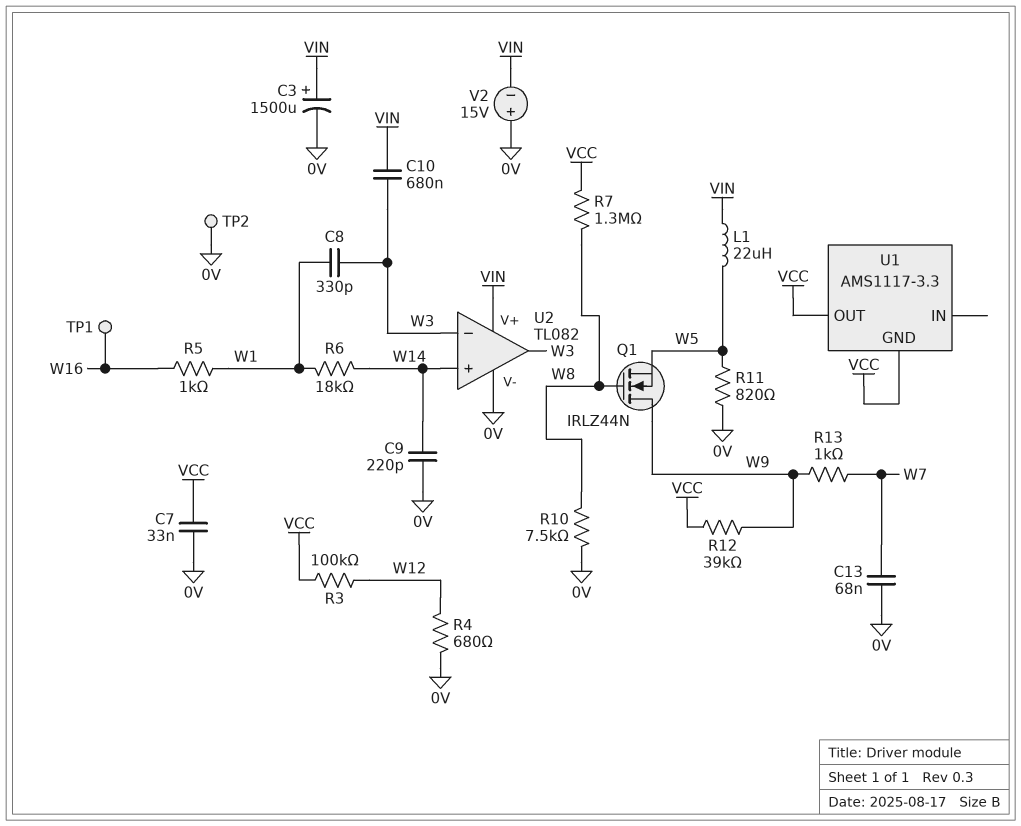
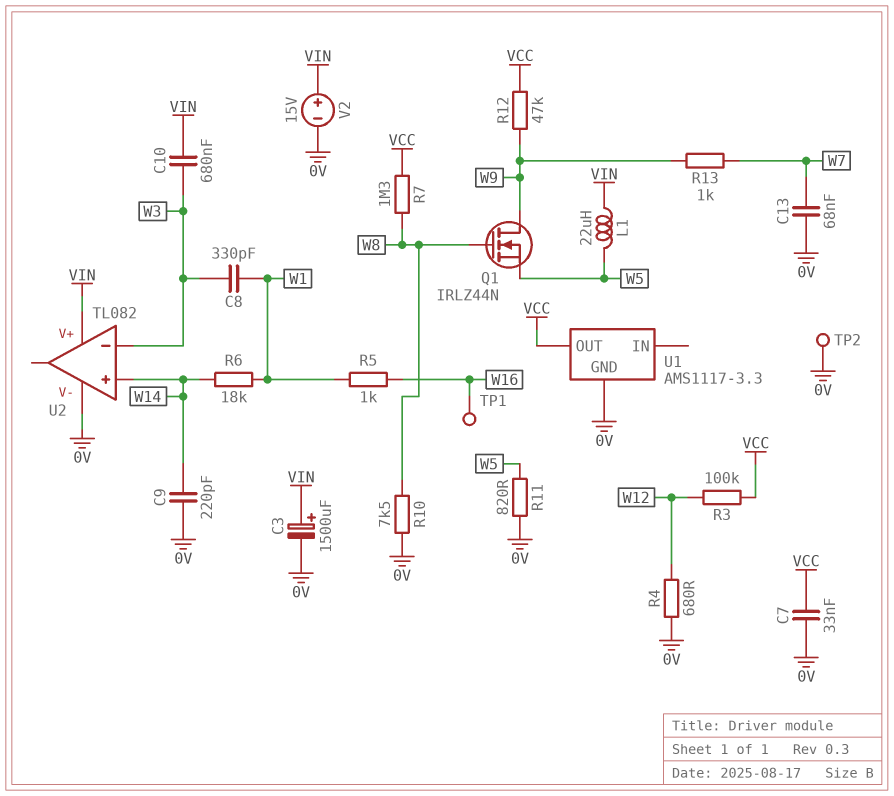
R12: 39k (VCC, W9) -> 47k (VCC, W9)
U1 pin GND: VCC -> 0V
U2 pin out: W3 -> none
V2: 15V (plus 0V, minus VIN) -> 15V (plus VIN, minus 0V)

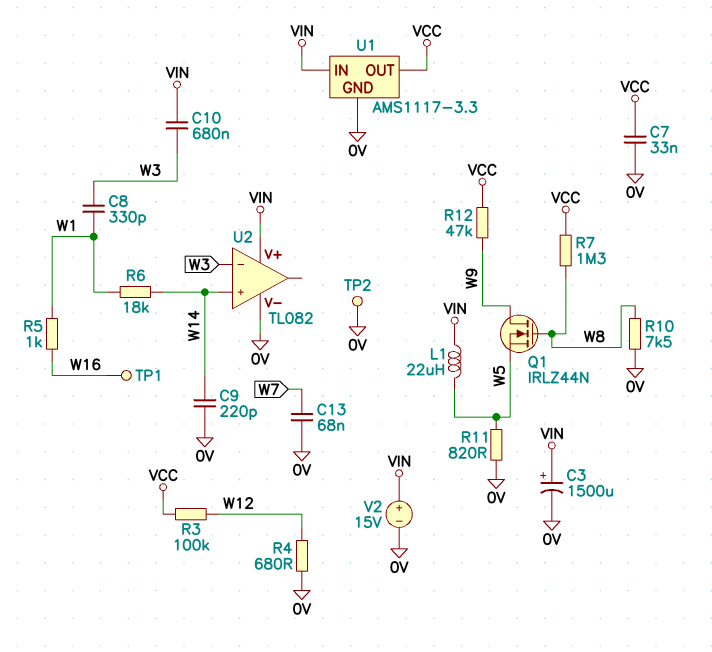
R13: 1k (W7, W9) -> none
U1 pin IN: none -> VIN

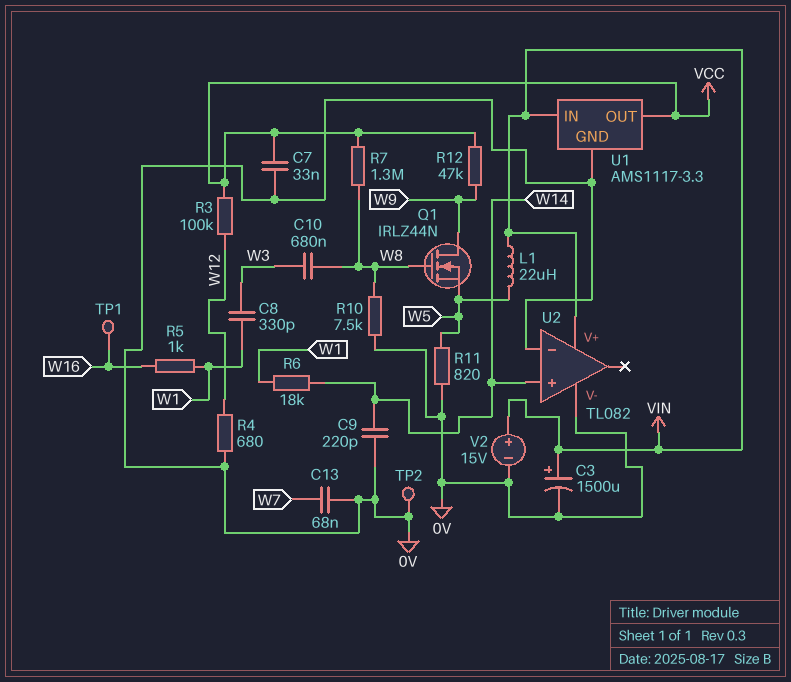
C10: 680nF (VIN, W3) -> 680nF (W3, W8)
U2 pin in-: W3 -> 0V

